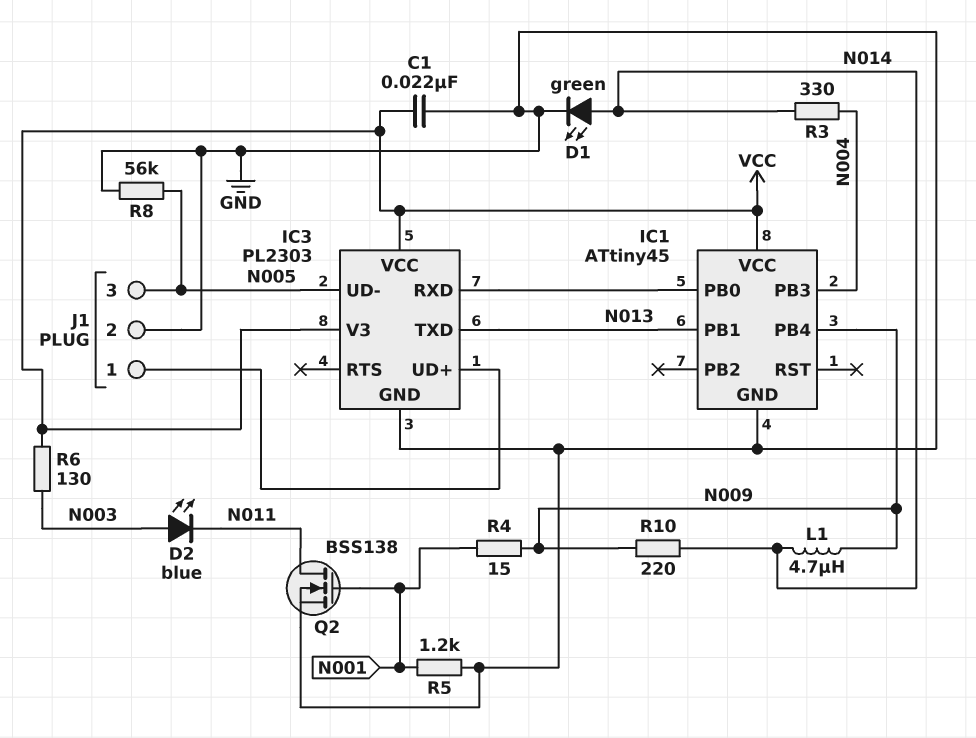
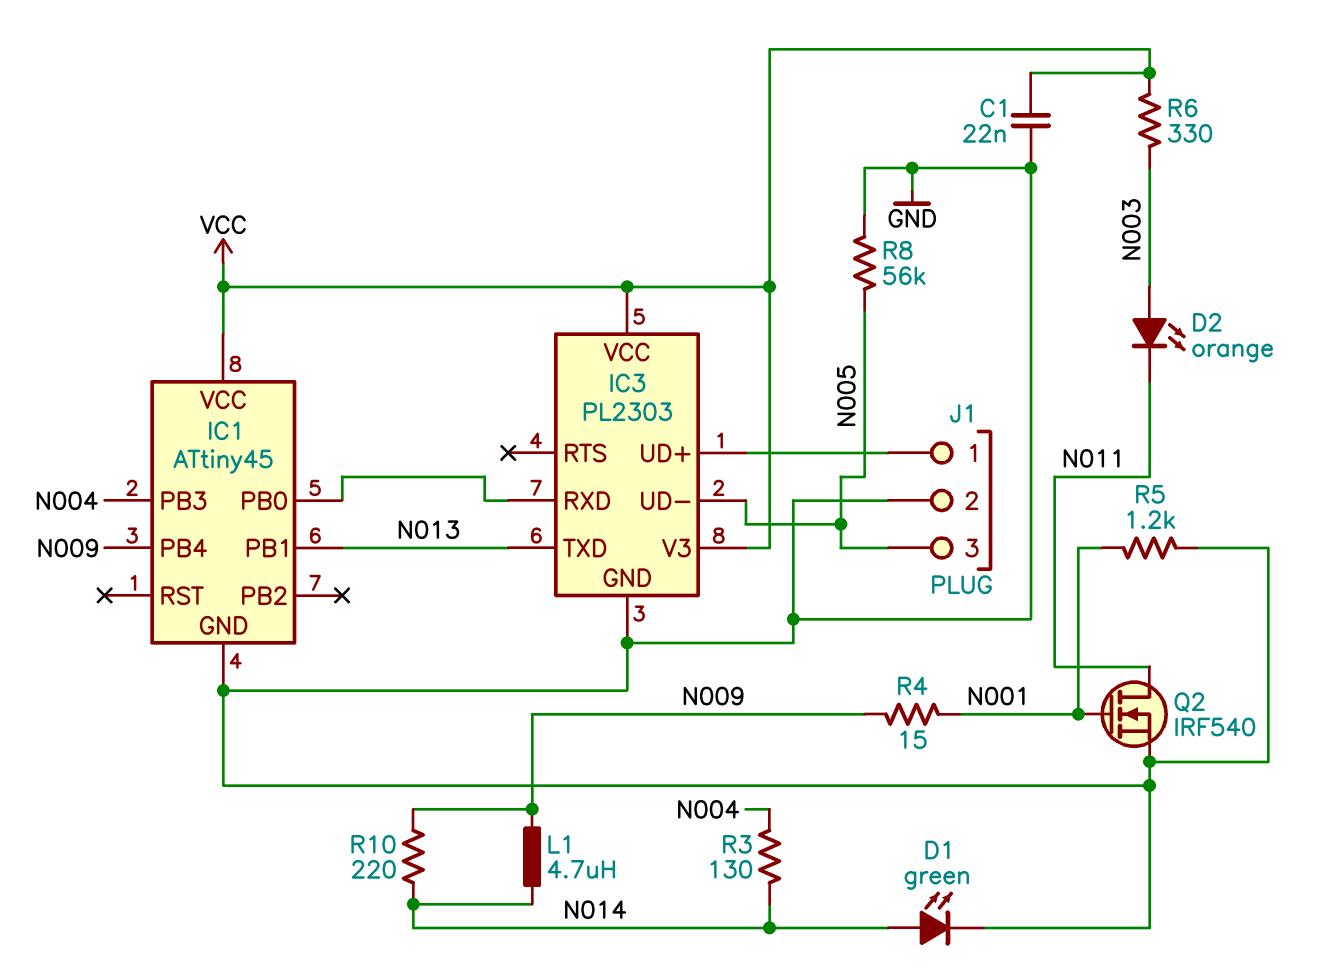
D2: LED blue (A N003, K N011) -> LED orange (A N003, K N011)
Q2: NMOS BSS138 (G N001, D N011, S GND) -> NMOS IRF540 (G N001, D N011, S GND)
R3: 330 (N004, N014) -> 130 (N004, N014)
R6: 130 (N003, VCC) -> 330 (N003, VCC)

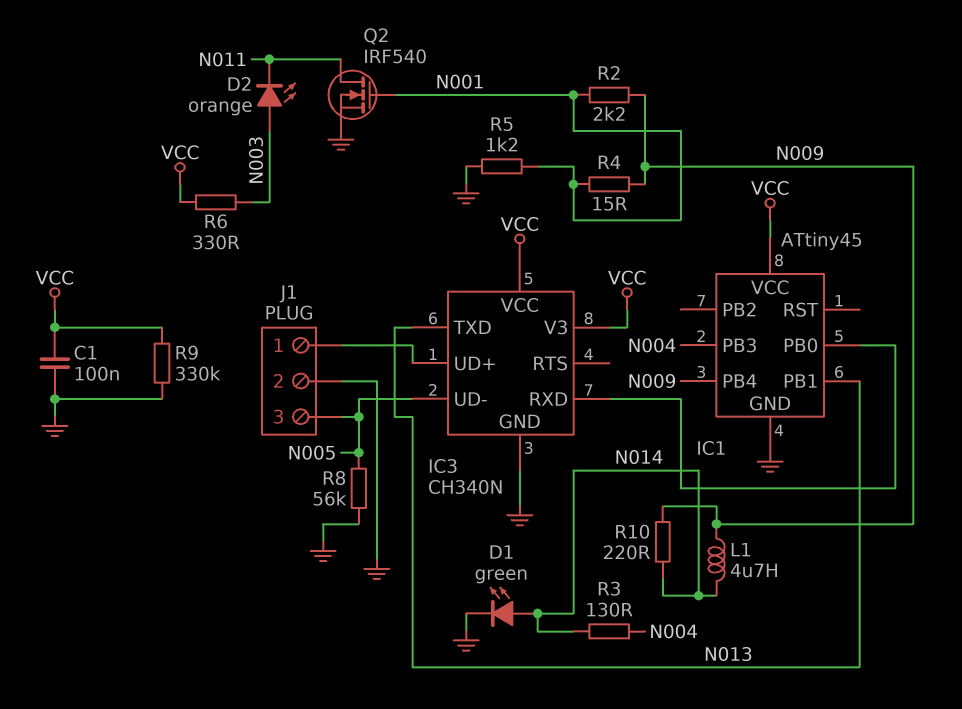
C1: 22nF (GND, VCC) -> 100nF (GND, VCC)
IC3: PL2303 -> CH340N
R2: none -> 2.2k (N001, N009)
R9: none -> 330k (GND, VCC)

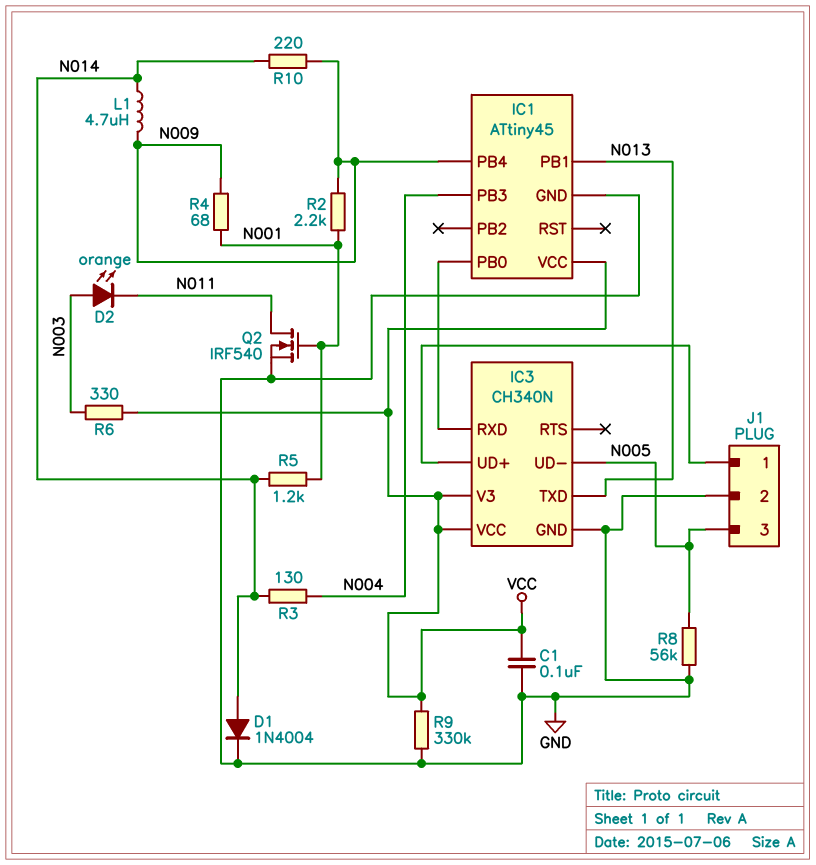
D1: LED green (A N014, K GND) -> diode 1N4004 (A N014, K GND)
R4: 15 (N001, N009) -> 68 (N001, N009)
R5: 1.2k (GND, N001) -> 1.2k (N001, N014)

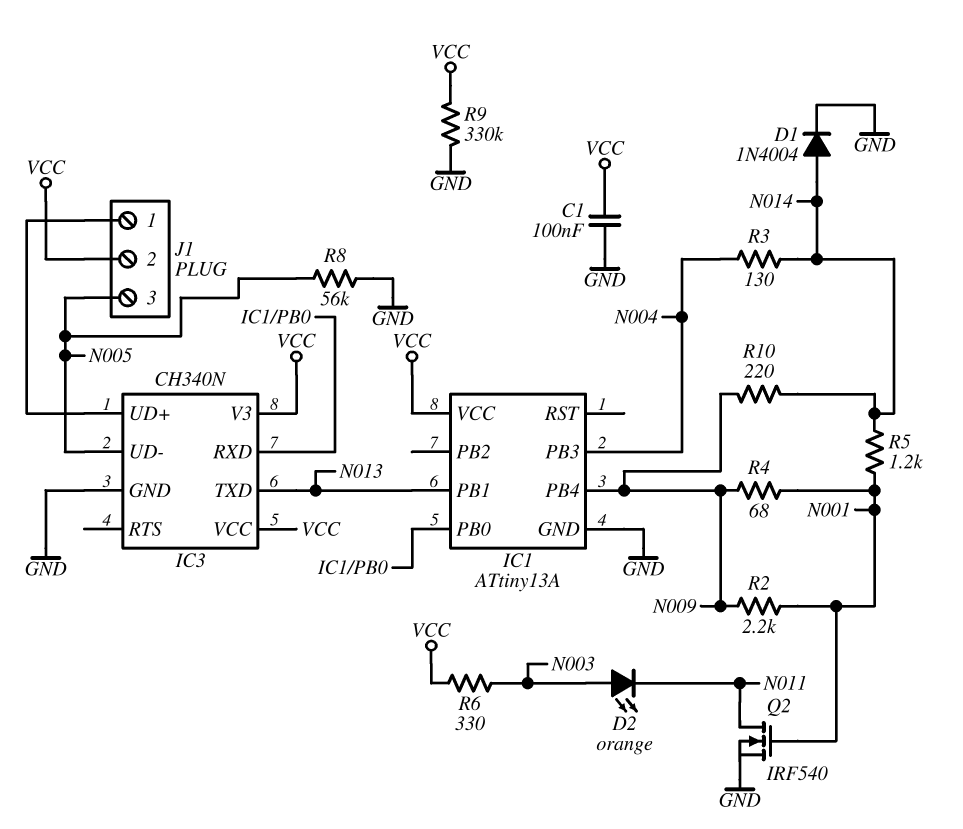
IC1: ATtiny45 -> ATtiny13A
J1 pin 2: GND -> VCC
L1: 4.7uH (N009, N014) -> none

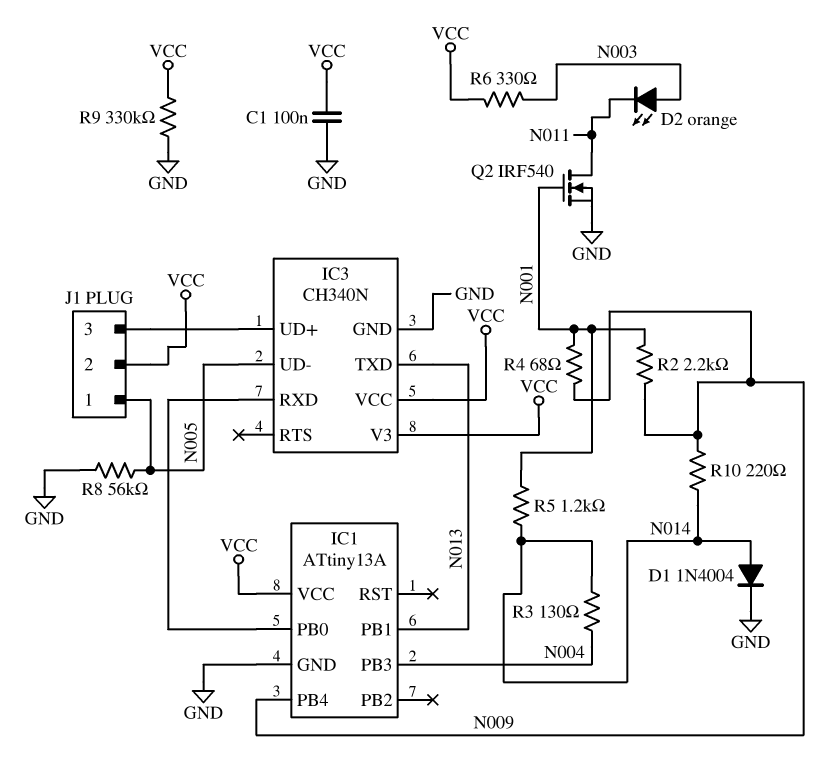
J1 pin 1: IC3/UD+ -> N005
J1 pin 3: N005 -> IC3/UD+

